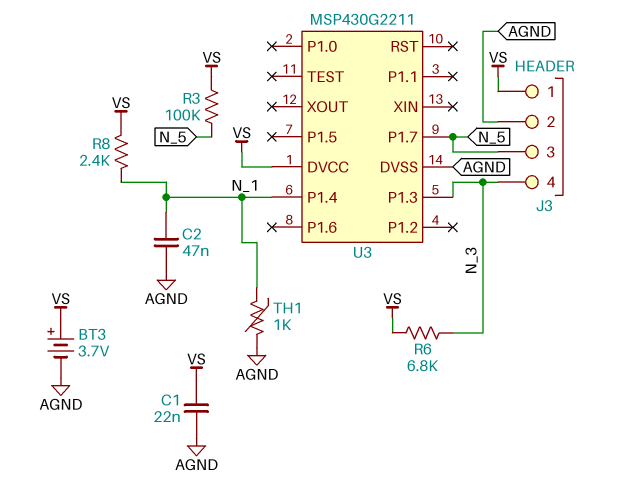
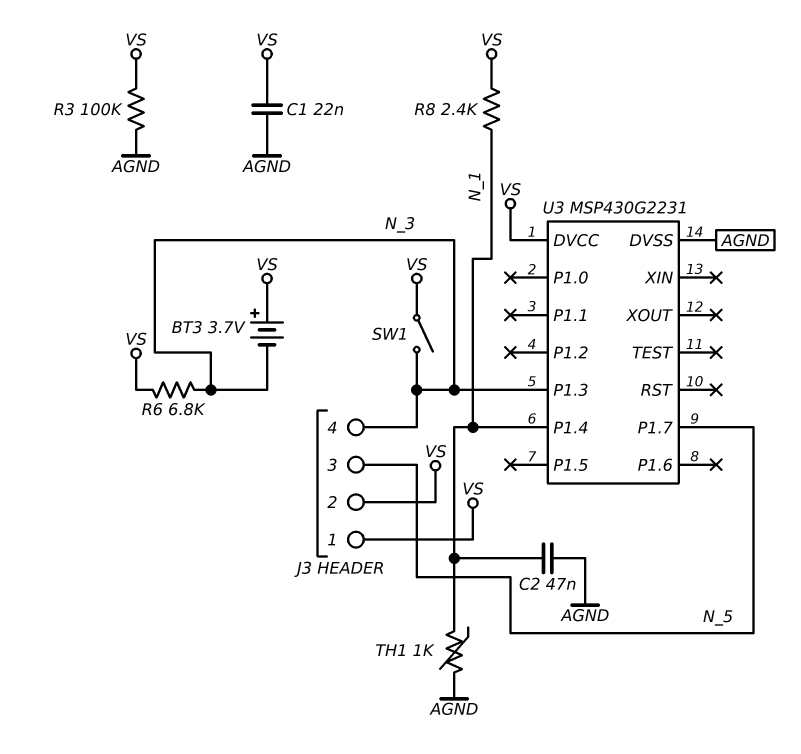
BT3: 3.7V (plus VS, minus AGND) -> 3.7V (plus VS, minus N_3)
J3 pin 2: AGND -> VS
R3: 100k (N_5, VS) -> 100k (AGND, VS)
SW1: none -> switch (N_3, VS)
U3: MSP430G2211 -> MSP430G2231

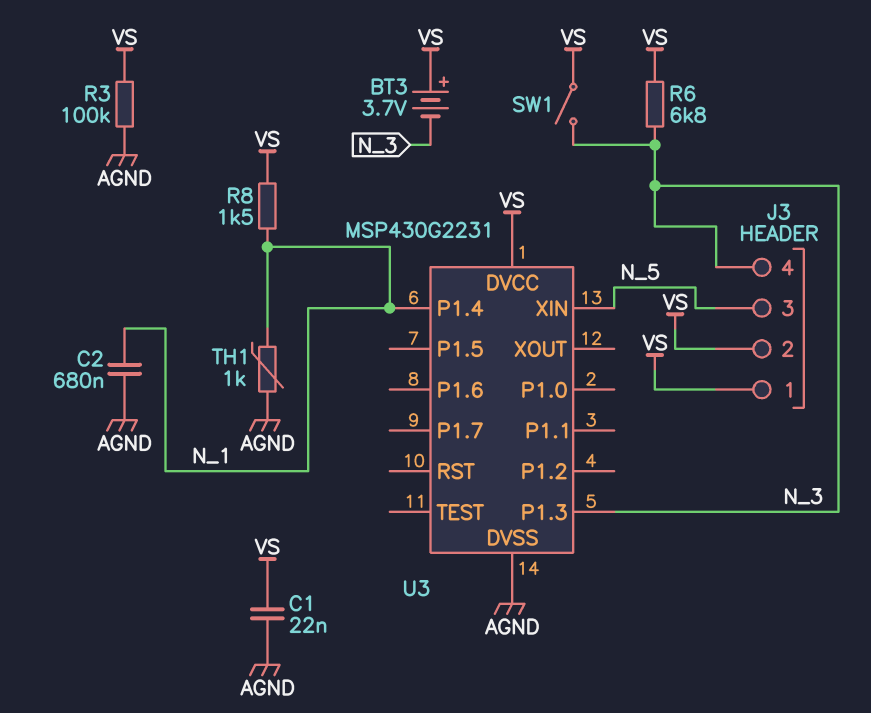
C2: 47nF (AGND, N_1) -> 680nF (AGND, N_1)
R8: 2.4k (N_1, VS) -> 1.5k (N_1, VS)
U3 pin P1.7: N_5 -> none
U3 pin XIN: none -> N_5

